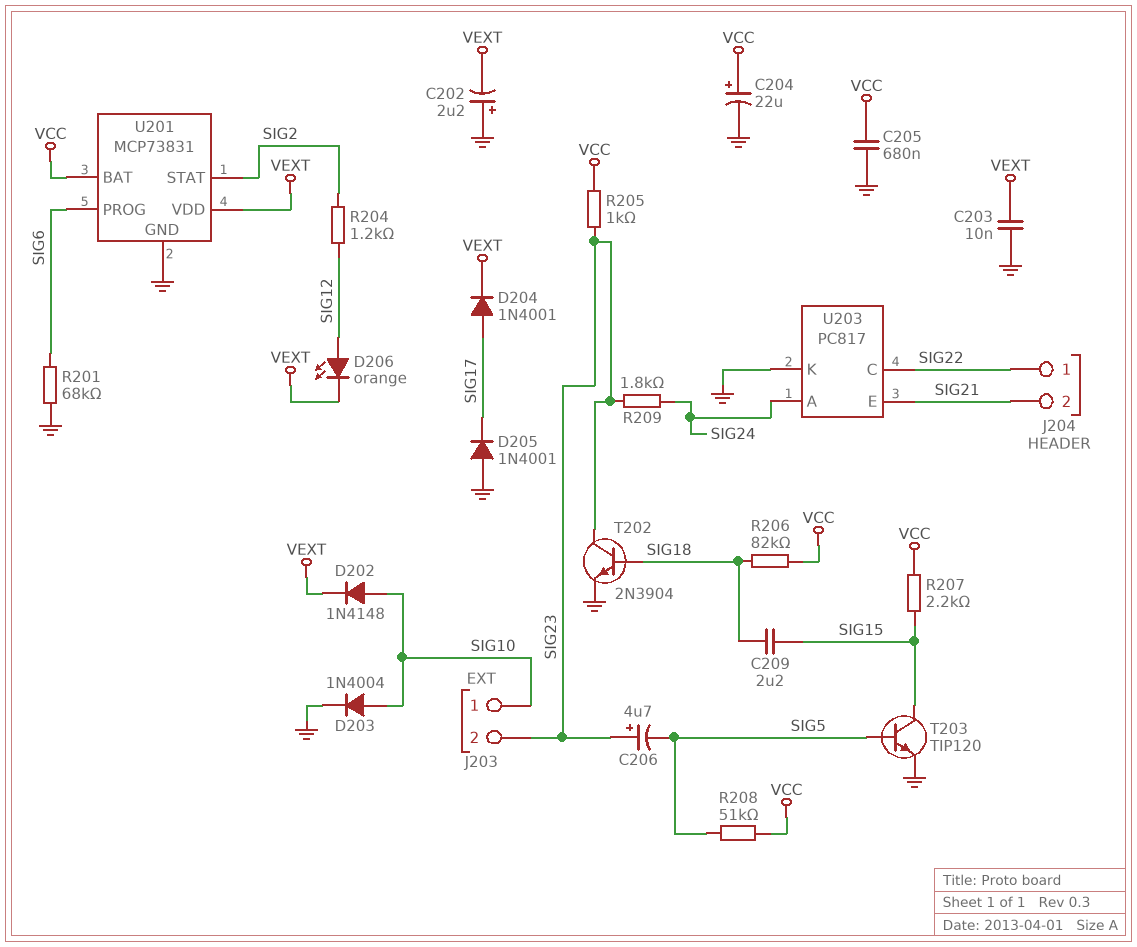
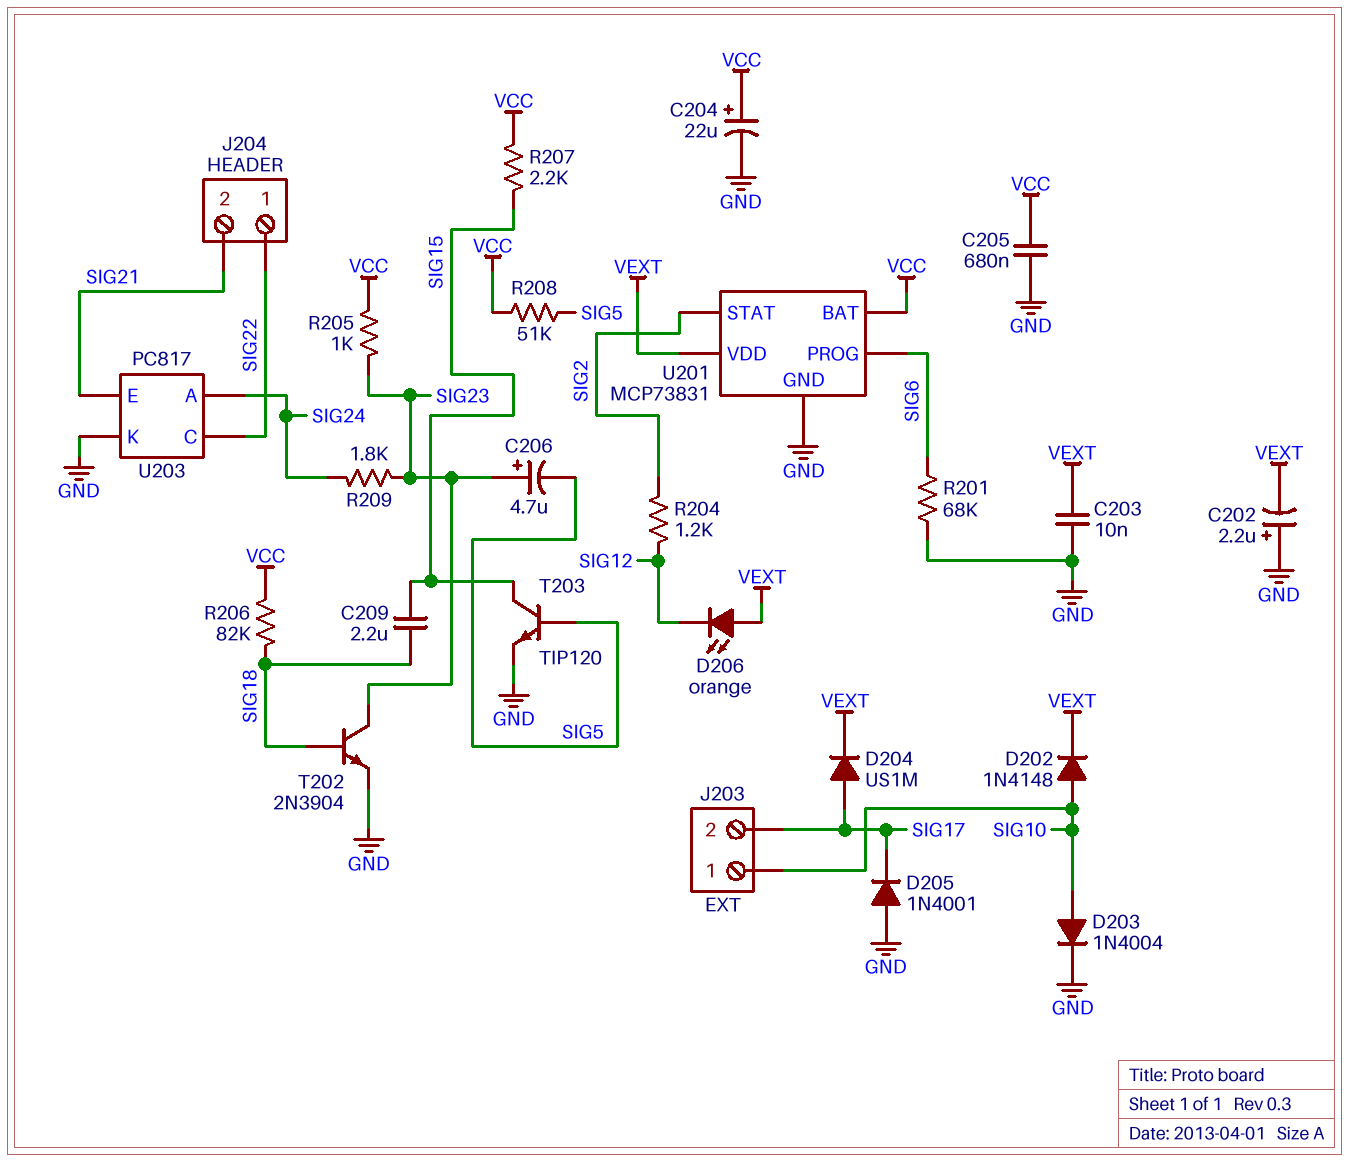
D204: diode 1N4001 (A SIG17, K VEXT) -> diode US1M (A SIG17, K VEXT)
D206: LED orange (A SIG12, K VEXT) -> LED orange (A VEXT, K SIG12)
J203 pin 2: SIG23 -> SIG17

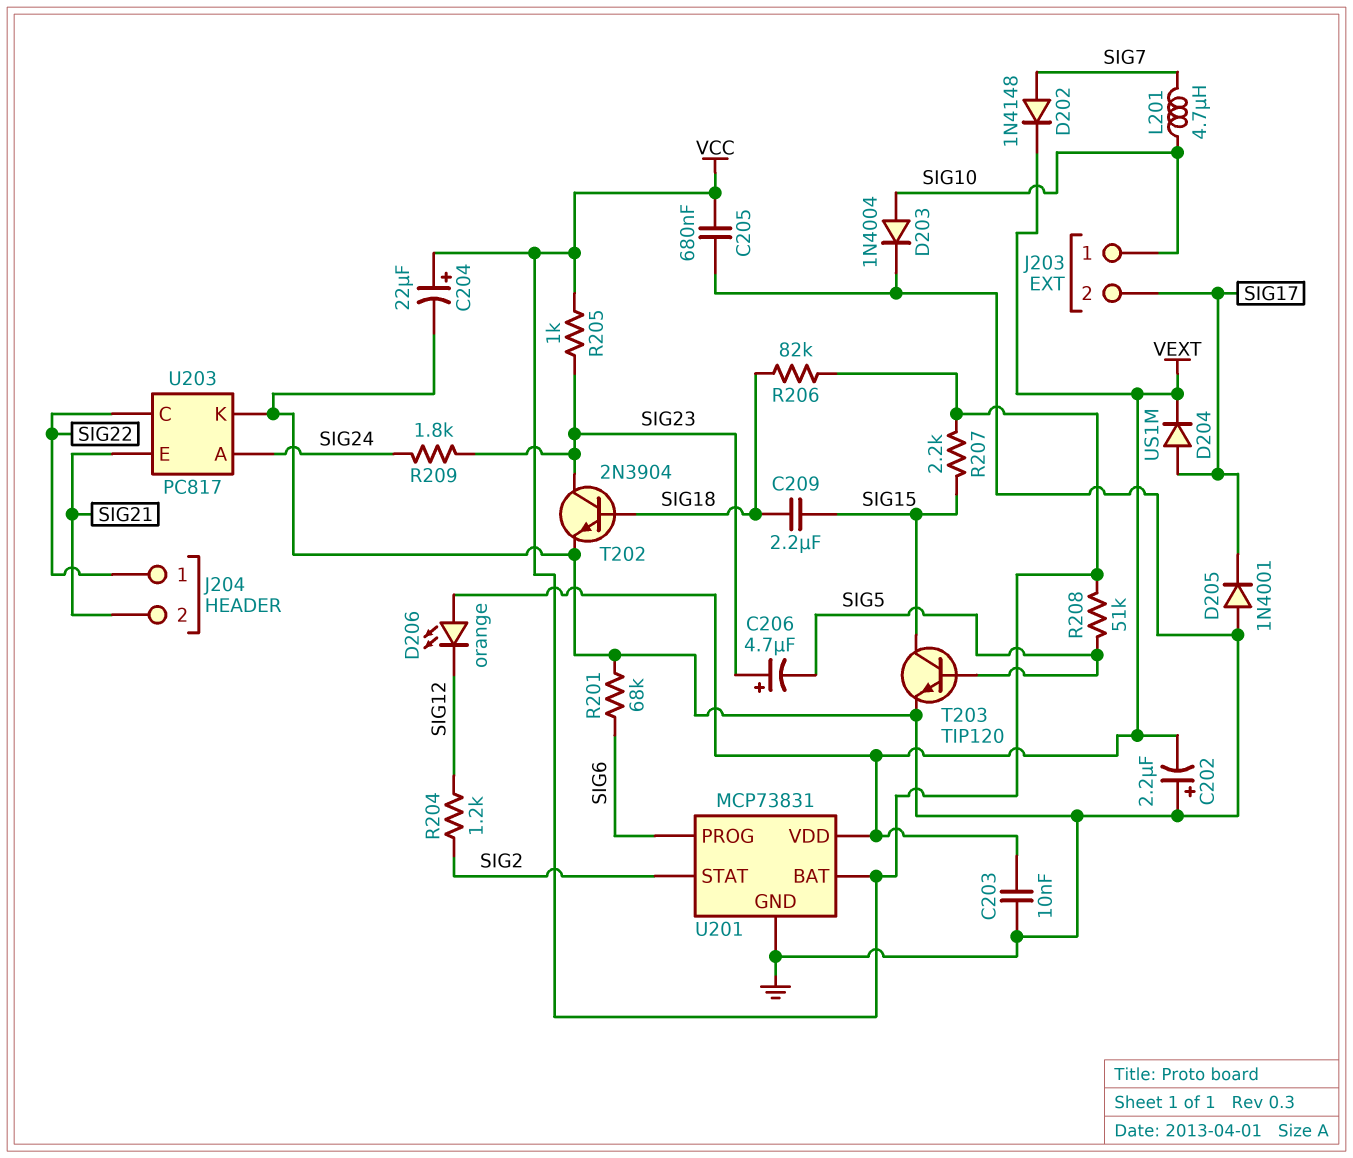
D202: diode 1N4148 (A SIG10, K VEXT) -> diode 1N4148 (A SIG7, K VEXT)
L201: none -> 4.7uH (SIG7, SIG10)

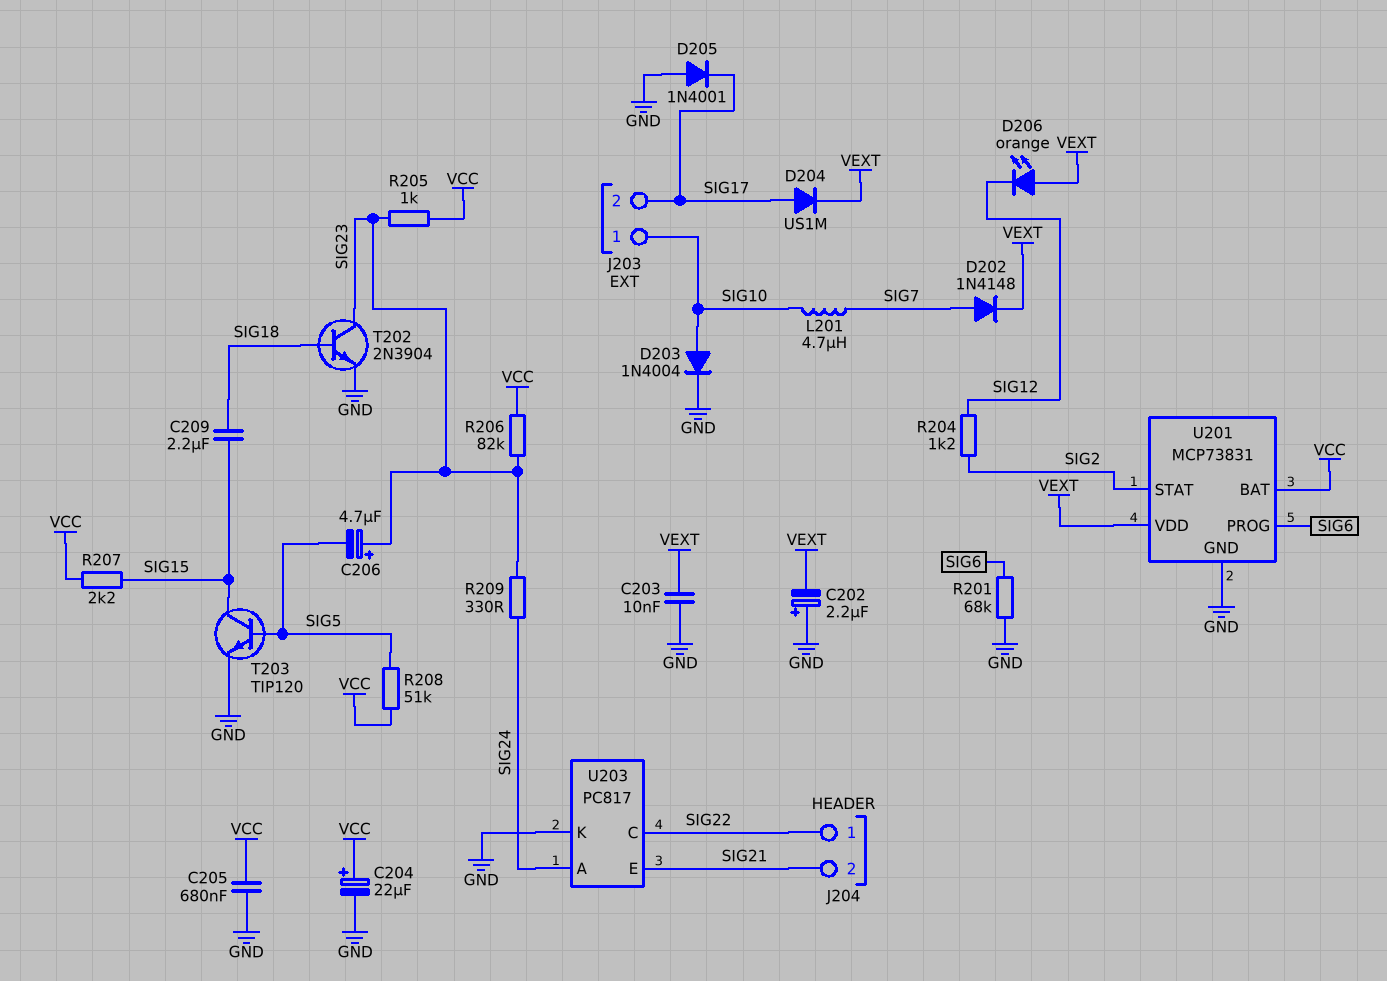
R206: 82k (SIG18, VCC) -> 82k (SIG23, VCC)
R209: 1.8k (SIG23, SIG24) -> 330 (SIG23, SIG24)

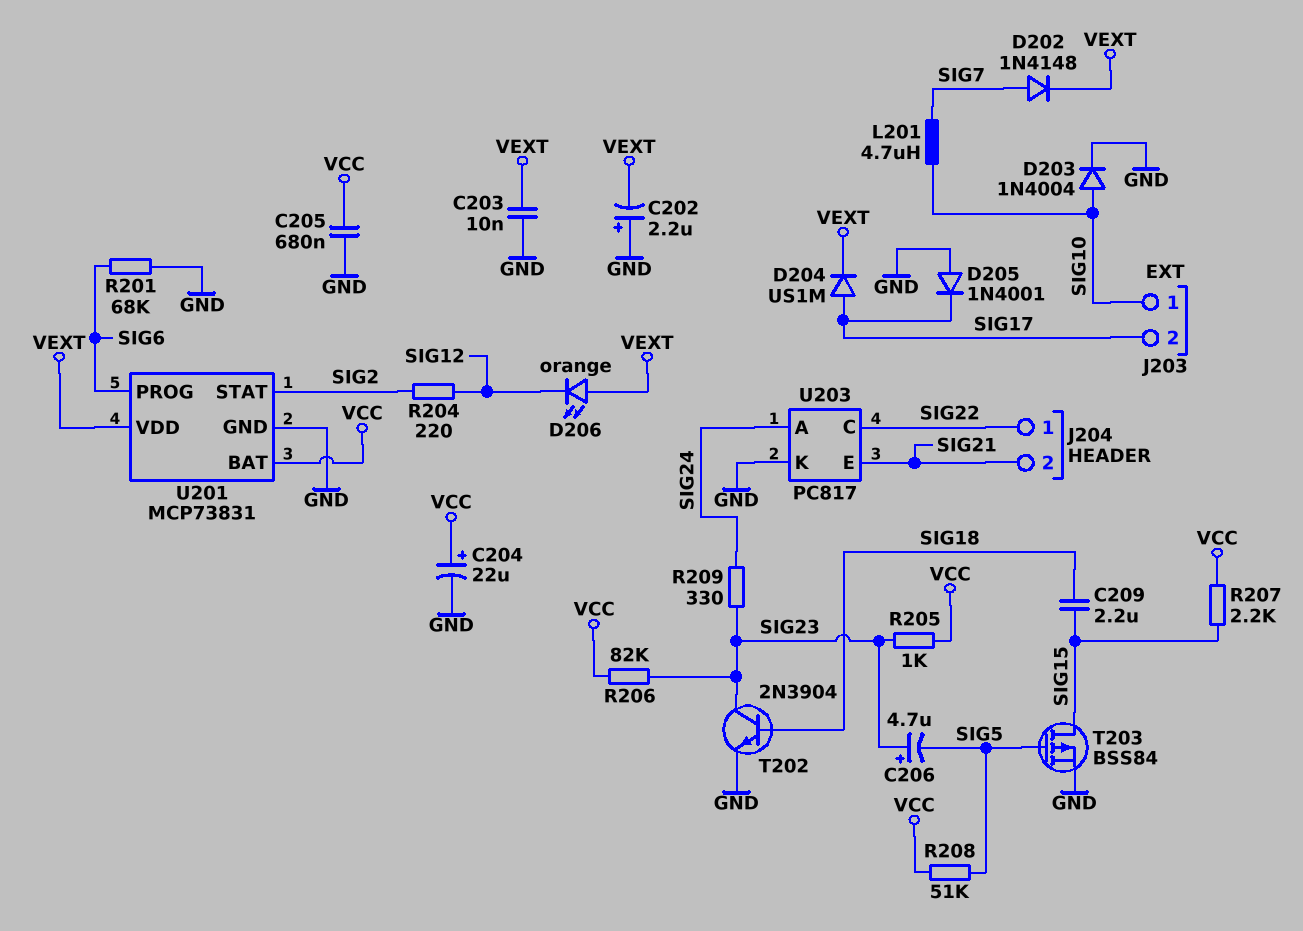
R204: 1.2k (SIG2, SIG12) -> 220 (SIG2, SIG12)
T203: NPN TIP120 (B SIG5, C SIG15, E GND) -> PMOS BSS84 (G SIG5, D SIG15, S GND)

